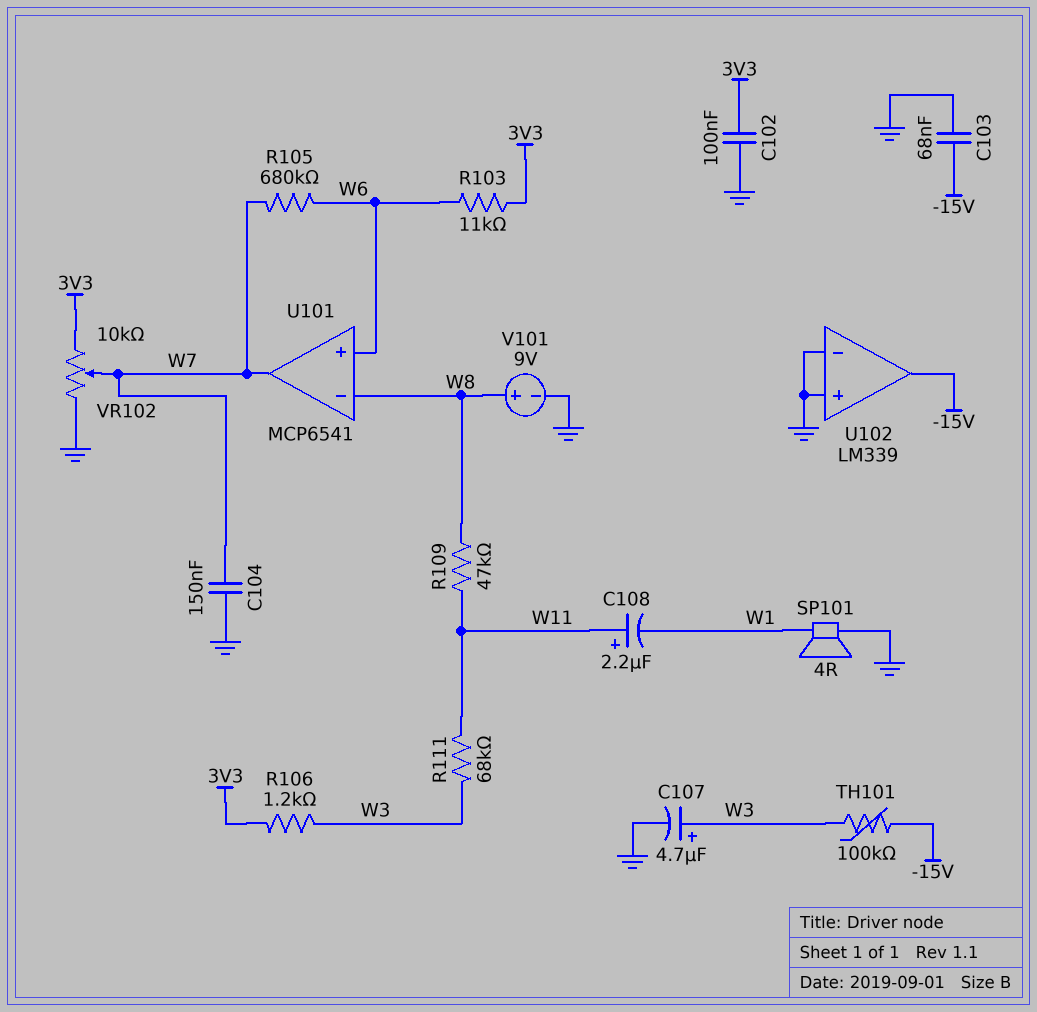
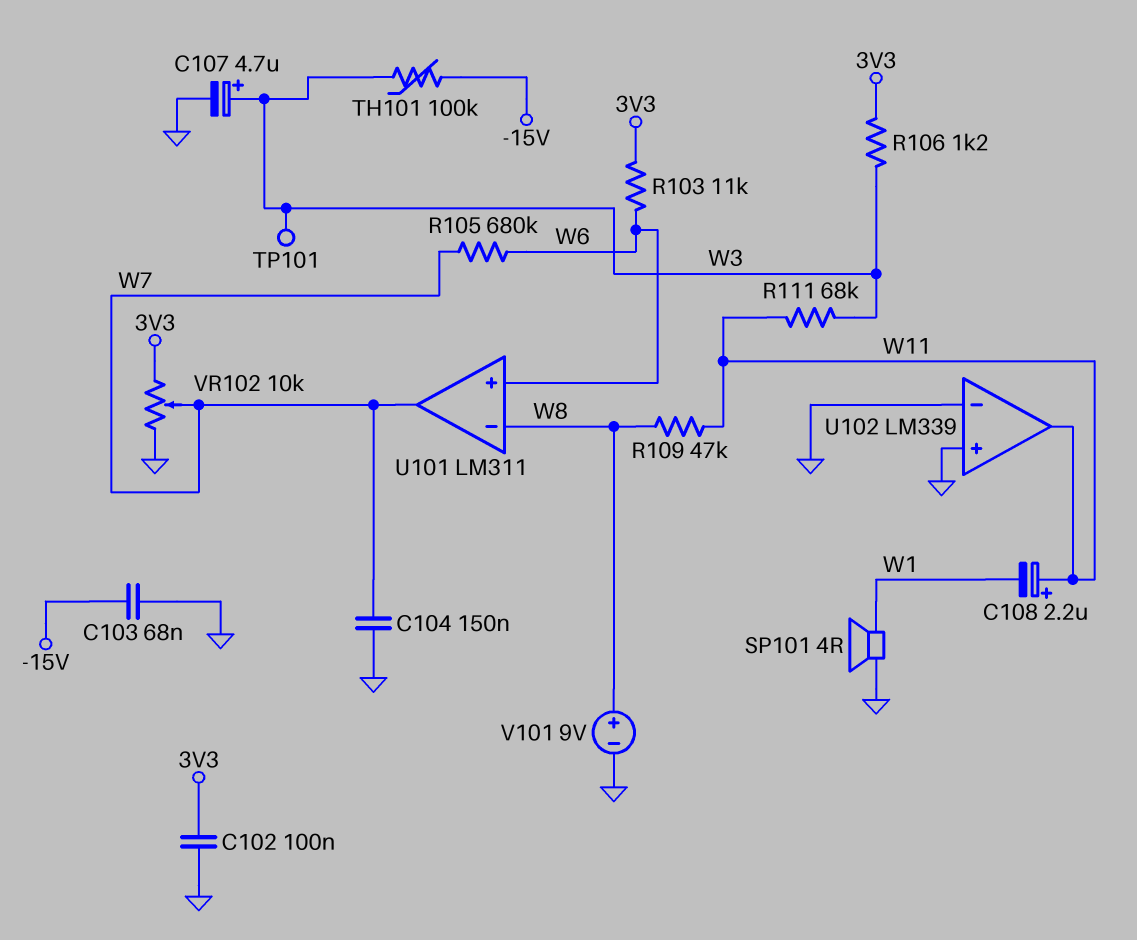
TP101: none -> test point (W3)
U101: MCP6541 -> LM311
U102 pin out: -15V -> W11

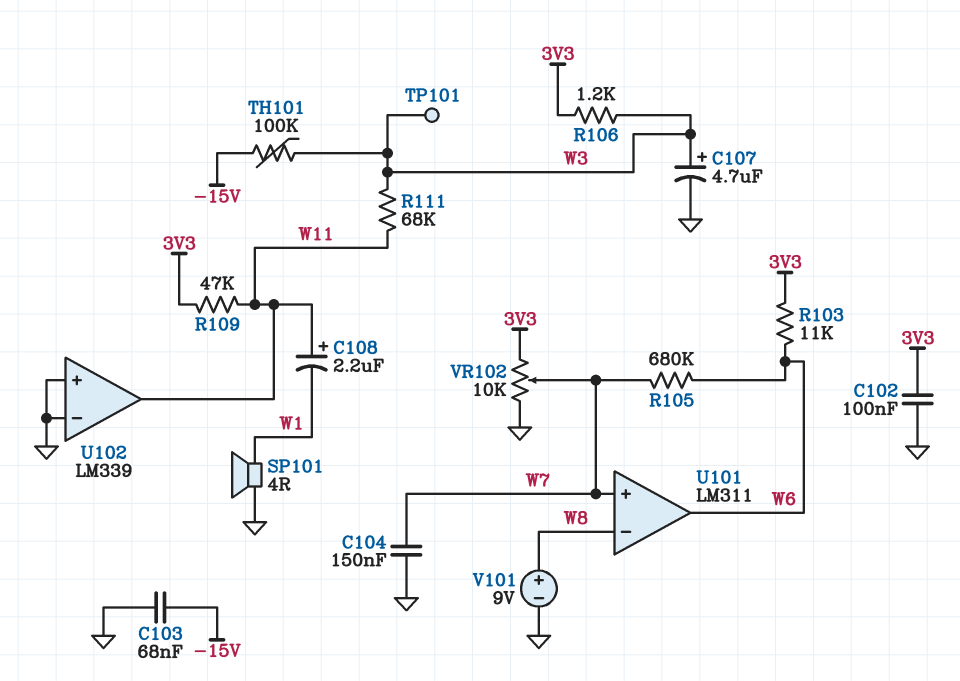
R109: 47k (W8, W11) -> 47k (3V3, W11)
U101 pin in+: W6 -> W7
U101 pin out: W7 -> W6

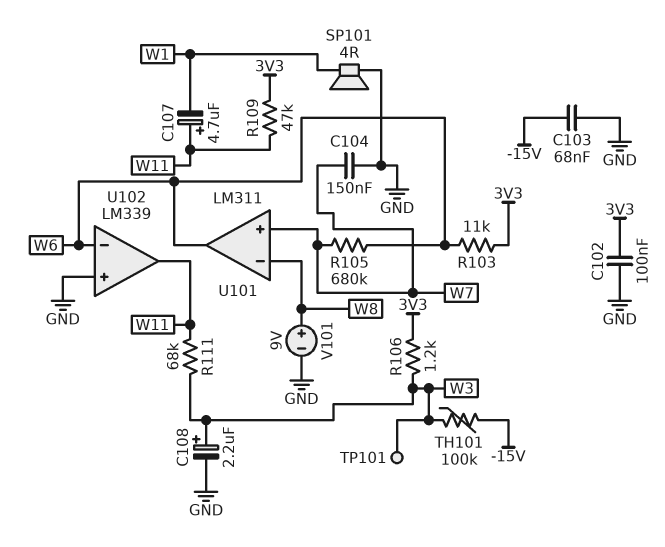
C107: 4.7uF (plus W3, minus GND) -> 4.7uF (plus W11, minus W1)
C108: 2.2uF (plus W11, minus W1) -> 2.2uF (plus W3, minus GND)
U102 pin in-: GND -> W6
VR102: 10k (3V3, GND, wiper W7) -> none

